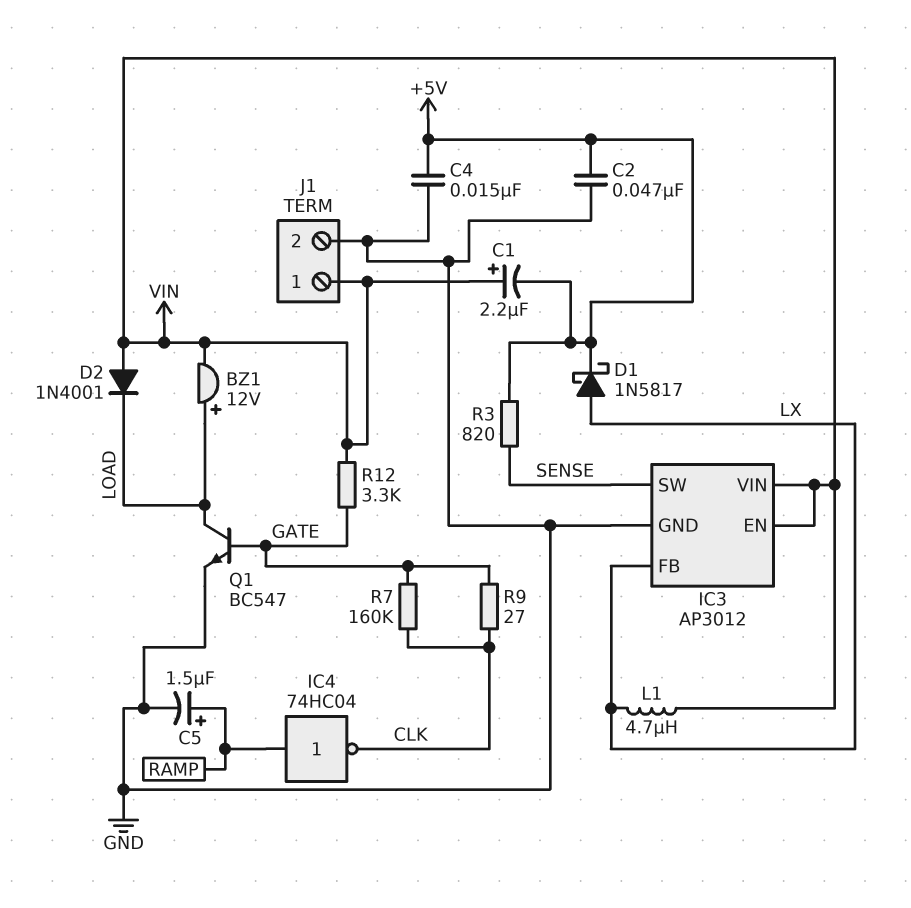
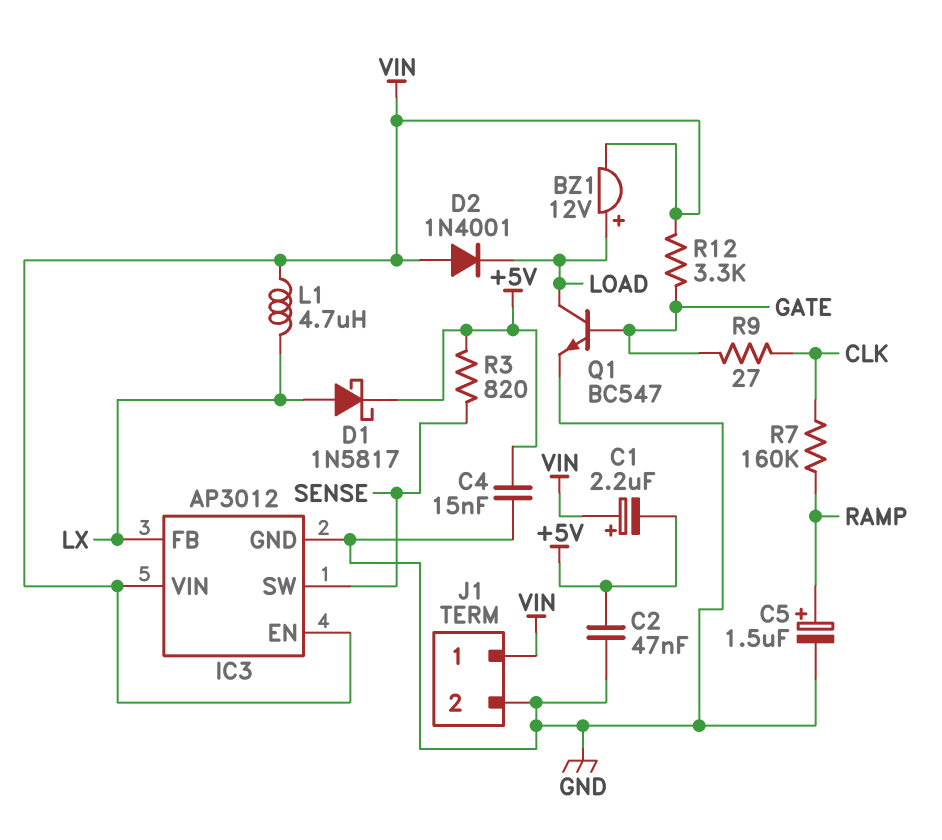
IC4: NOT 74HC04 (in RAMP, out CLK) -> none
R7: 160k (CLK, GATE) -> 160k (CLK, RAMP)

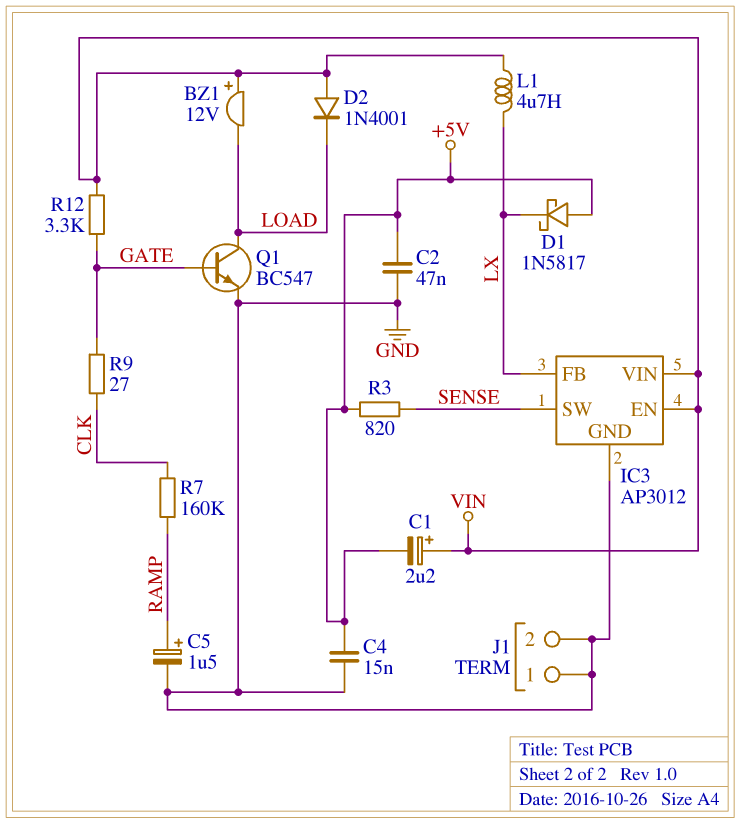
BZ1: buzzer 12V (plus LOAD, minus VIN) -> buzzer 12V (plus VIN, minus LOAD)
D1: schottky 1N5817 (A LX, K +5V) -> schottky 1N5817 (A +5V, K LX)
J1 pin 1: VIN -> GND

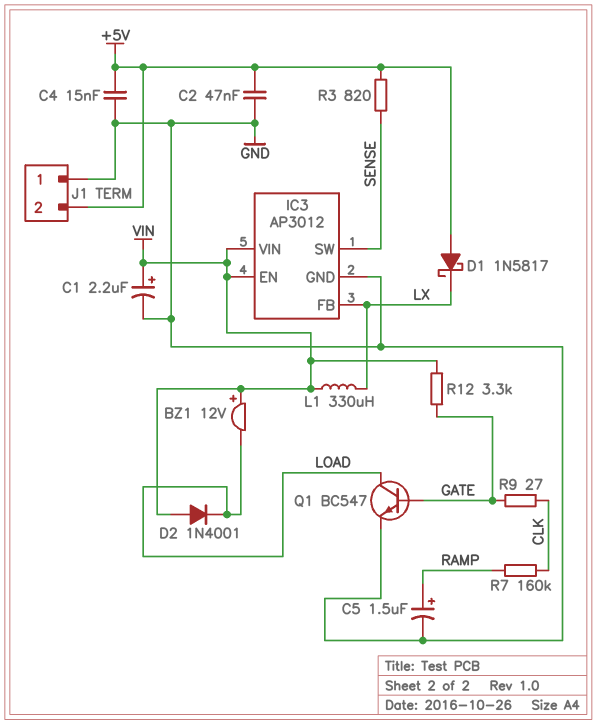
C1: 2.2uF (plus VIN, minus +5V) -> 2.2uF (plus VIN, minus GND)
J1 pin 2: GND -> +5V
L1: 4.7uH (LX, VIN) -> 330uH (LX, VIN)

